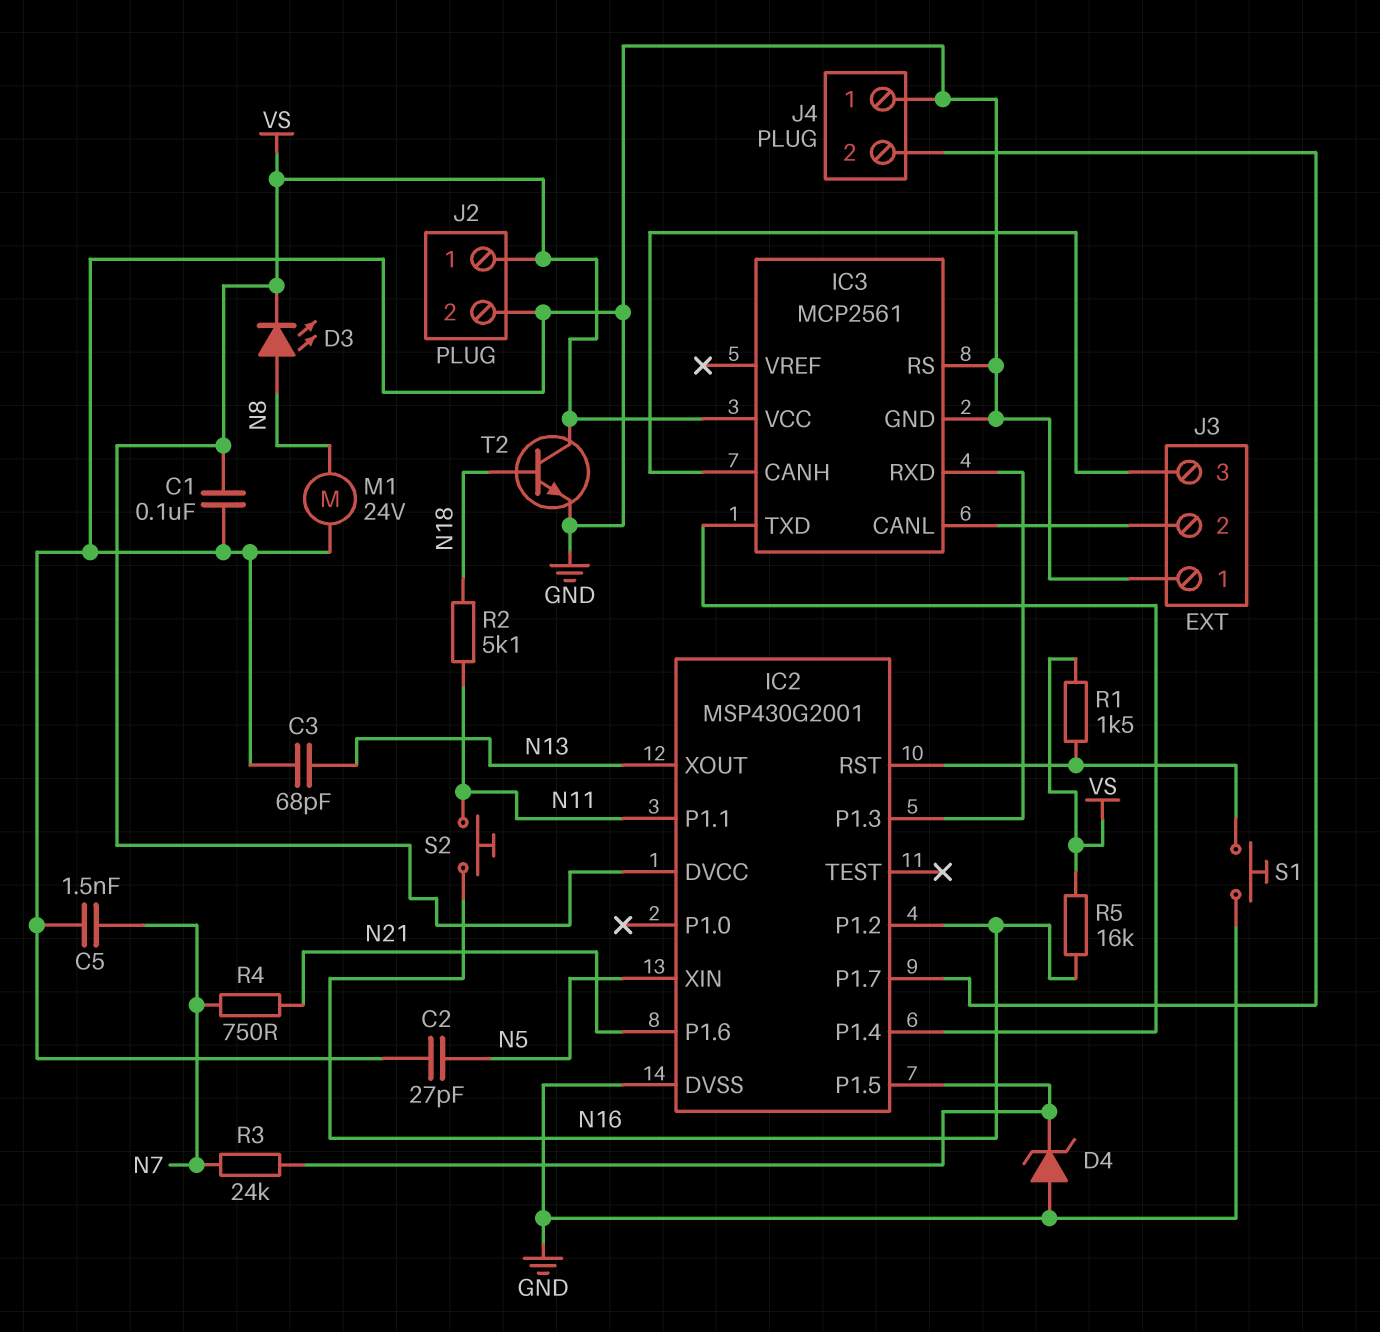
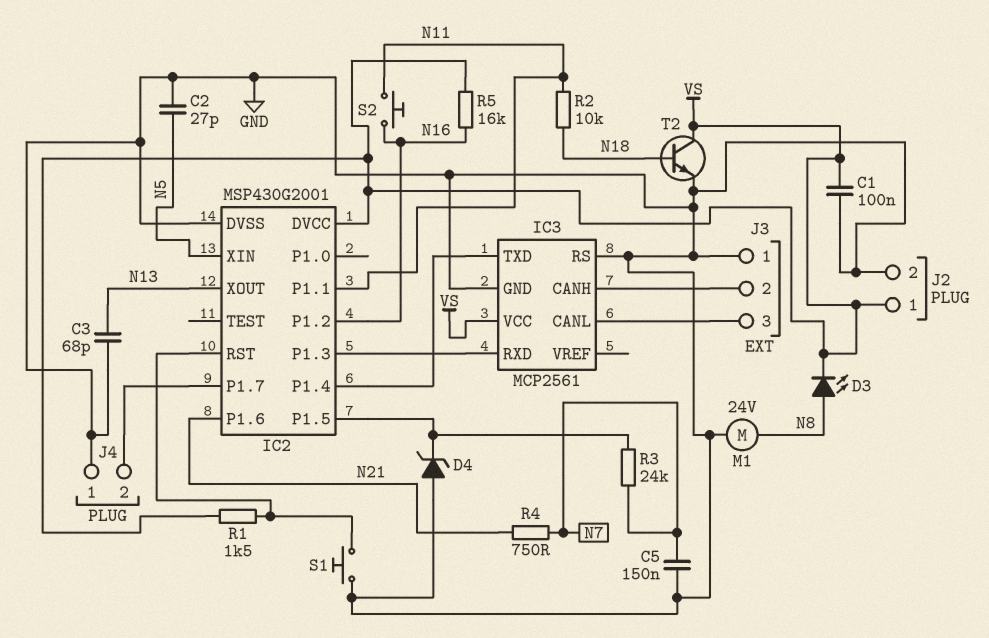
C5: 1.5nF (GND, N7) -> 150nF (GND, N7)
J3 pin 2: IC3/CANL -> IC3/CANH
J3 pin 3: IC3/CANH -> IC3/CANL
R2: 5.1k (N11, N18) -> 10k (N11, N18)

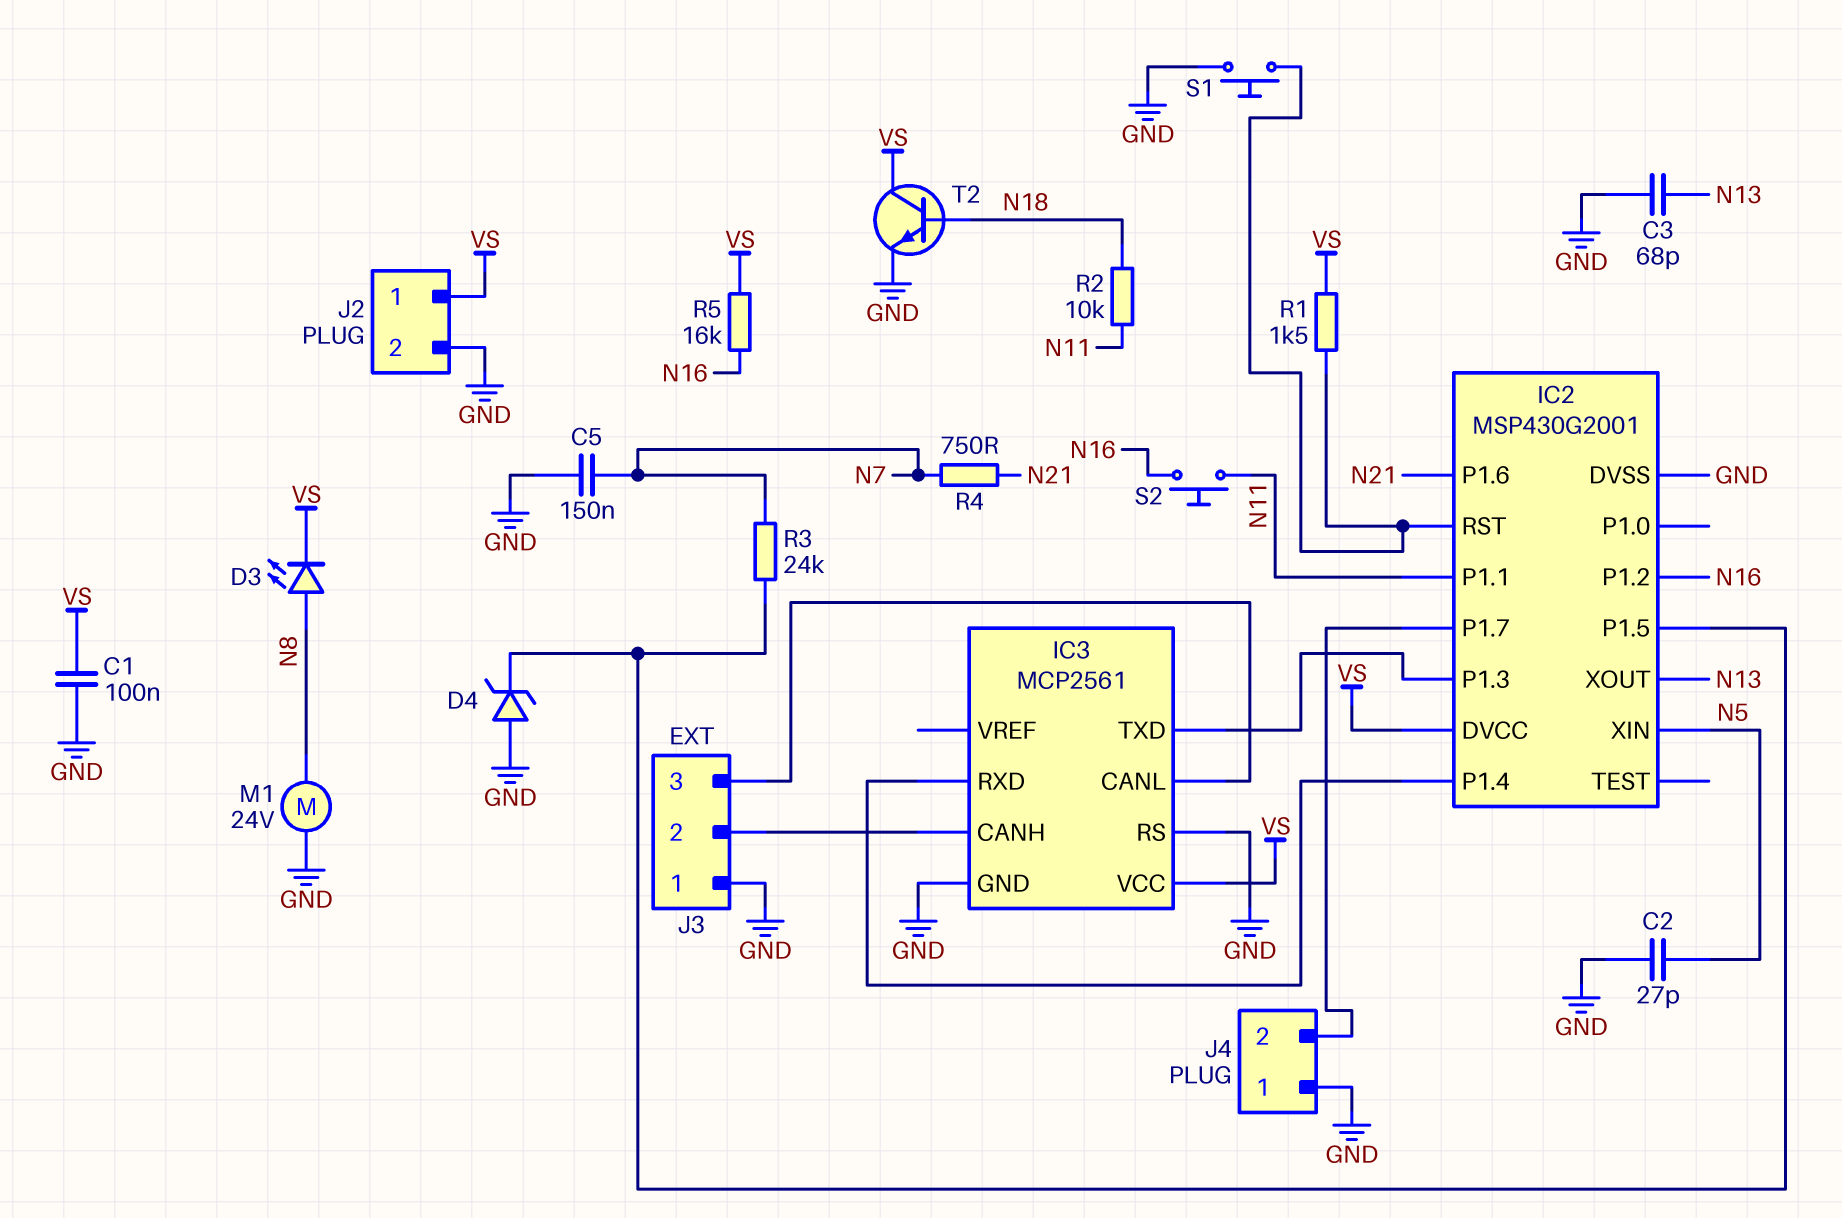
IC3 pin RXD: IC2/P1.3 -> IC2/P1.4
IC3 pin TXD: IC2/P1.4 -> IC2/P1.3

